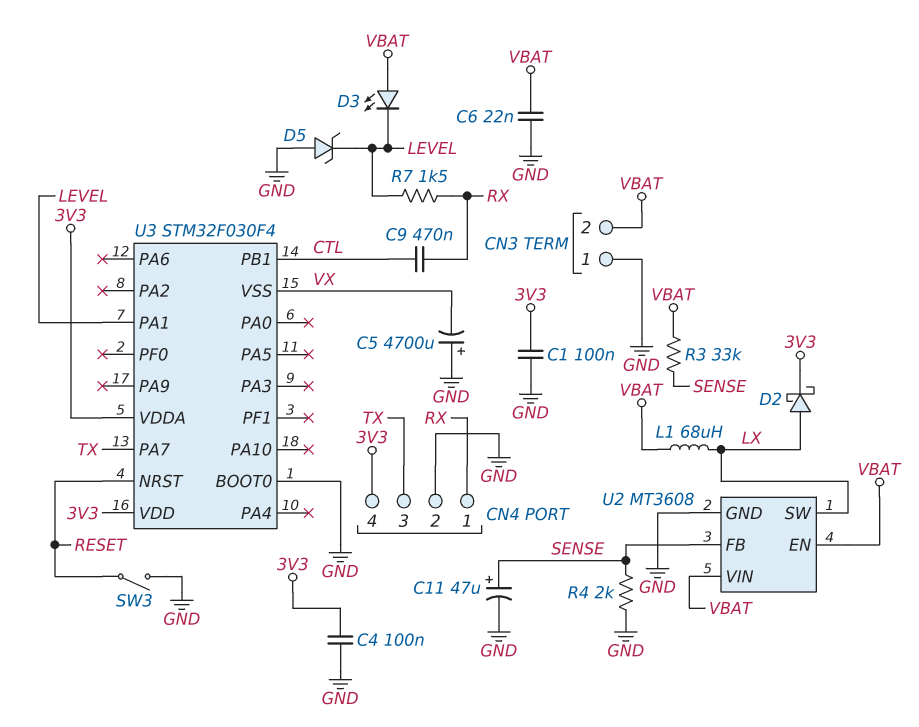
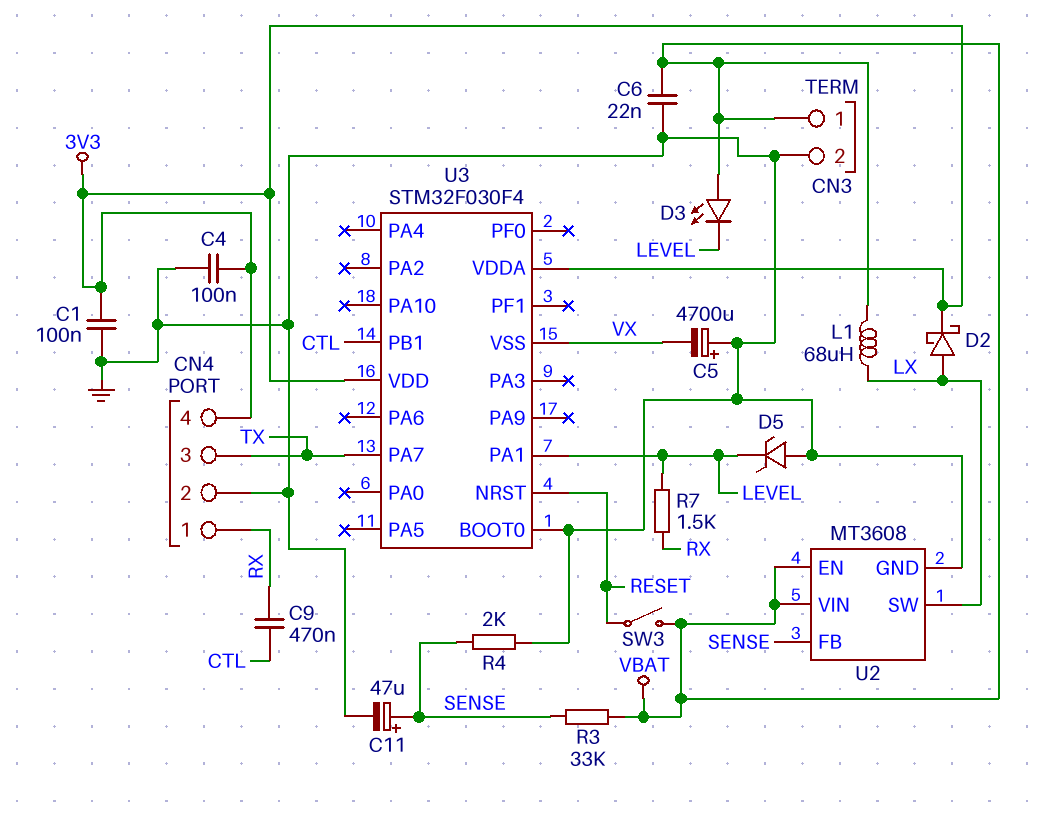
CN3 pin 1: GND -> VBAT
CN3 pin 2: VBAT -> GND
SW3: switch (GND, RESET) -> switch (RESET, VBAT)

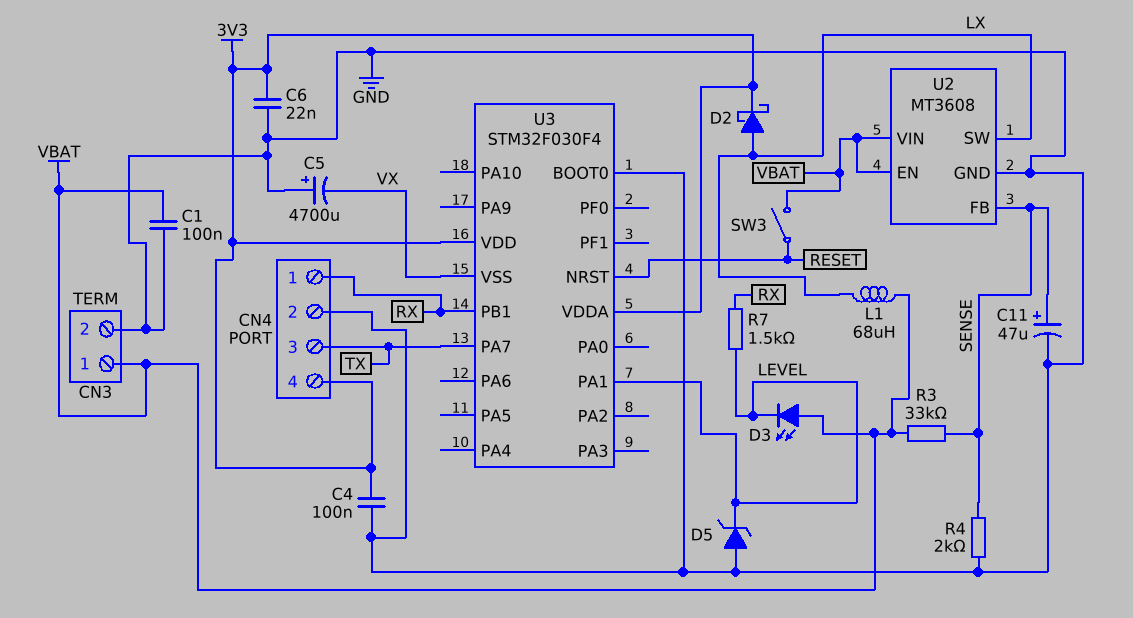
C1: 100nF (3V3, GND) -> 100nF (GND, VBAT)
C6: 22nF (GND, VBAT) -> 22nF (3V3, GND)
C9: 470nF (CTL, RX) -> none
U3 pin PB1: CTL -> RX

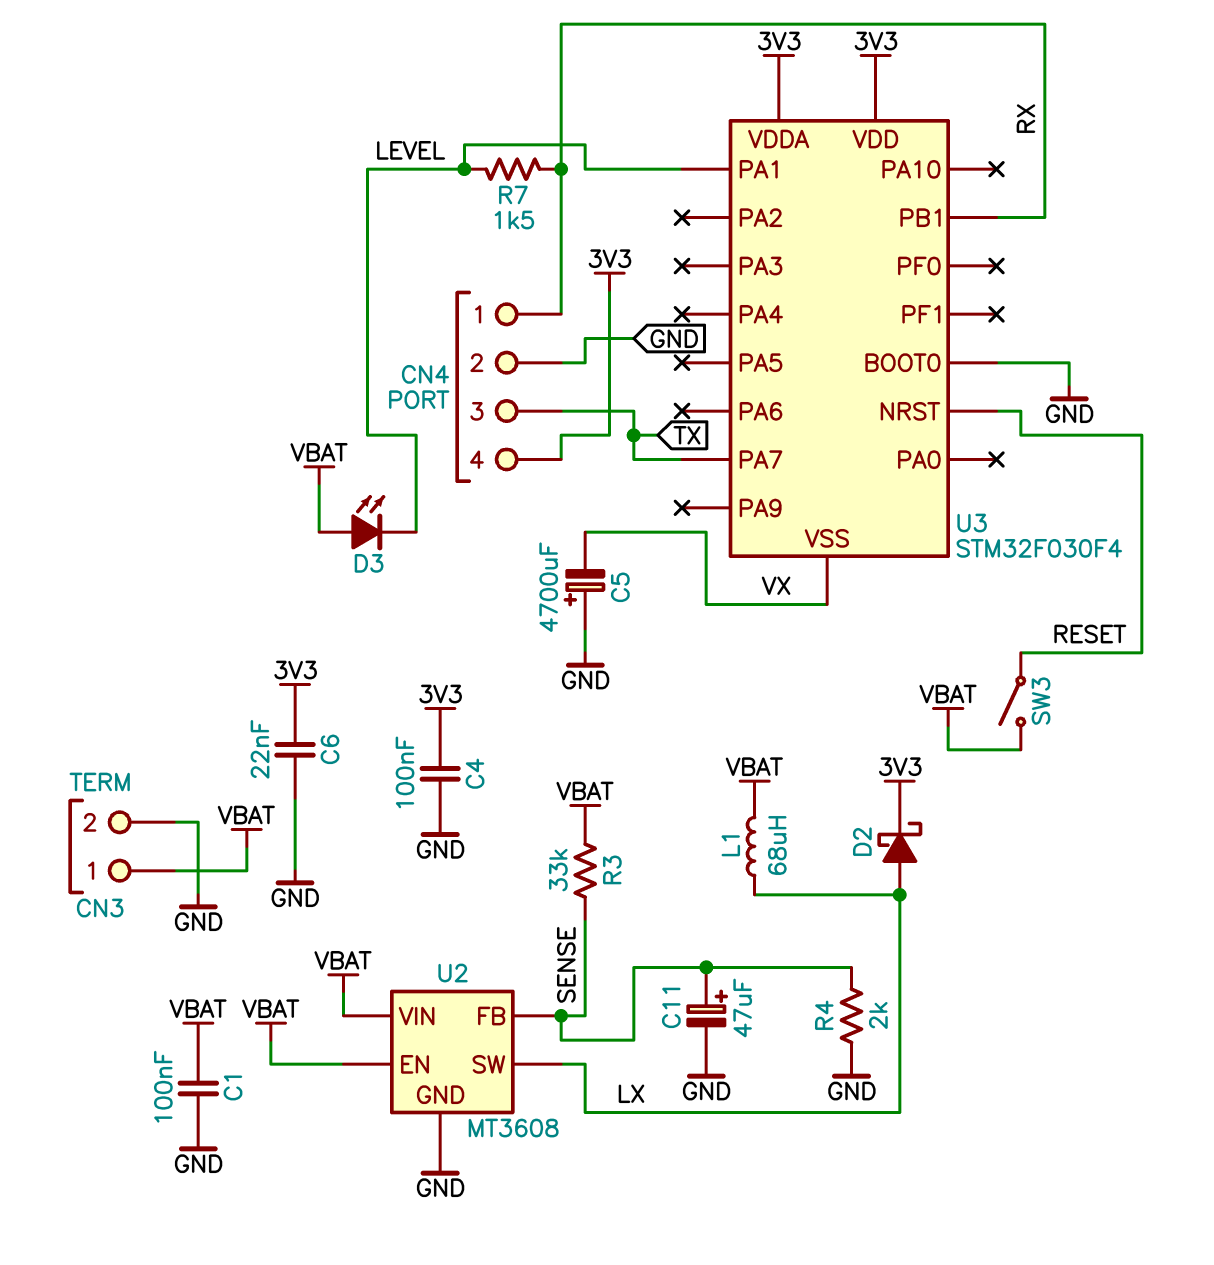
D5: zener (A GND, K LEVEL) -> none

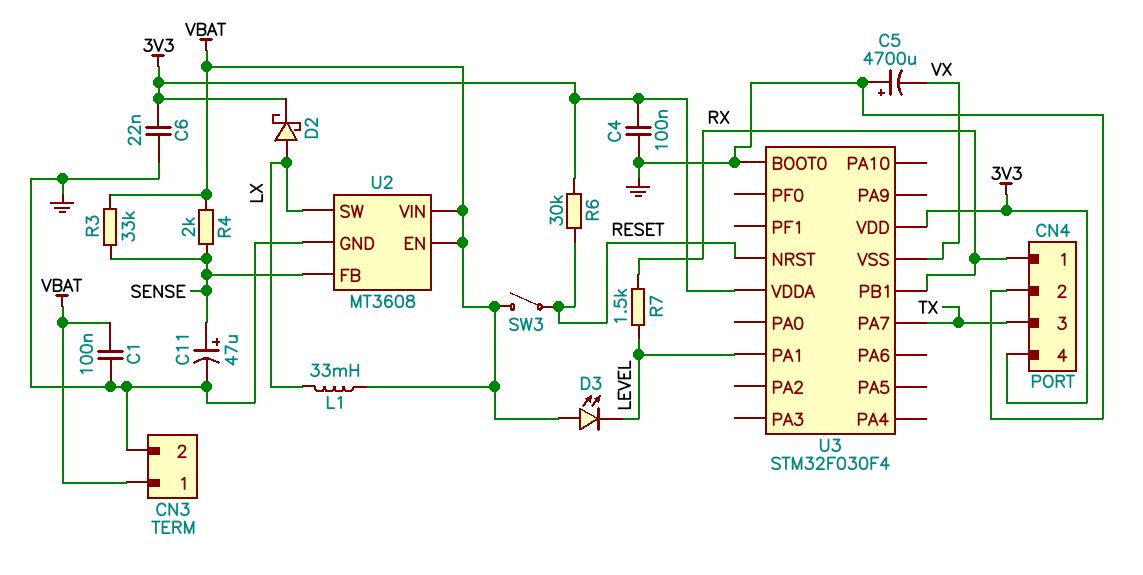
L1: 68uH (LX, VBAT) -> 33mH (LX, VBAT)
R4: 2k (GND, SENSE) -> 2k (SENSE, VBAT)
R6: none -> 30k (3V3, RESET)

